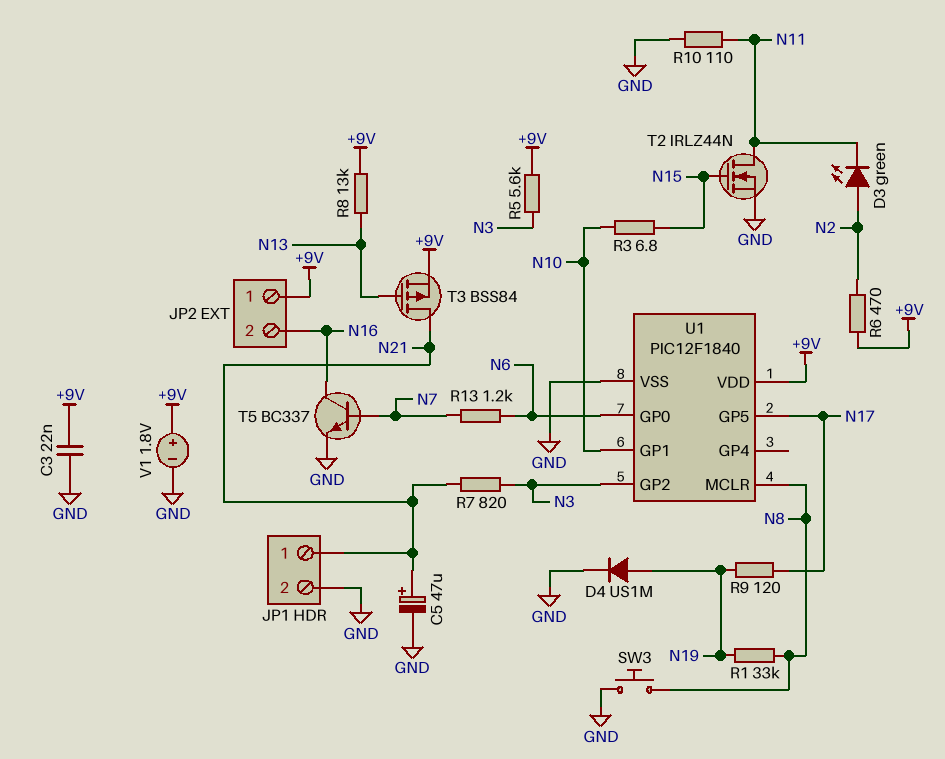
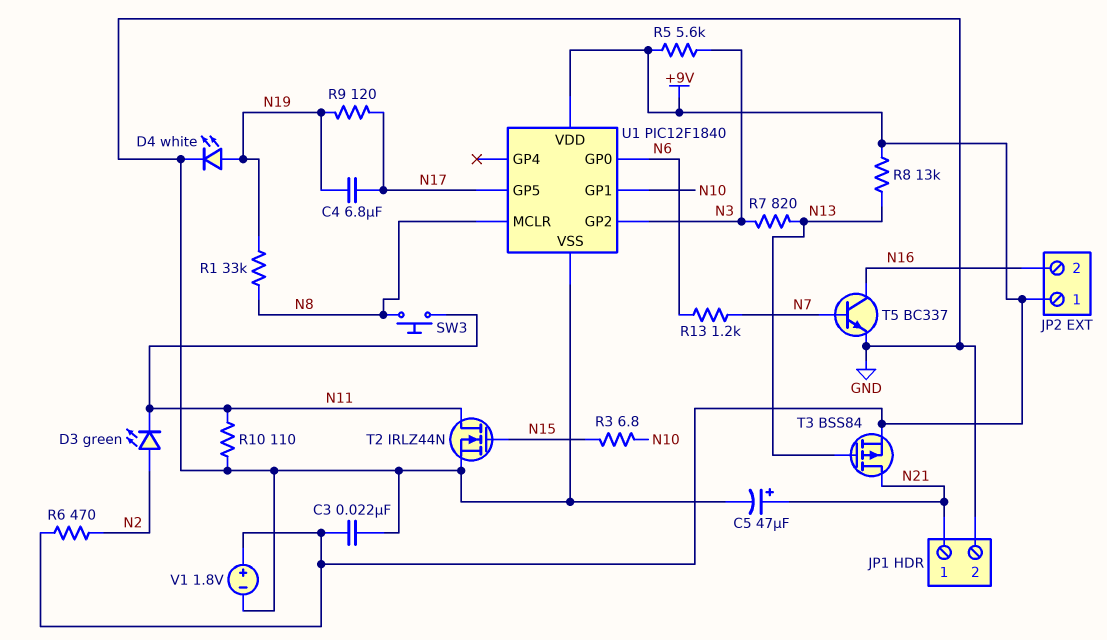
C4: none -> 6.8uF (N17, N19)
D4: diode US1M (A N19, K GND) -> LED white (A N19, K GND)
R7: 820 (N3, N21) -> 820 (N3, N13)
SW3: button (GND, N8) -> button (N8, N11)

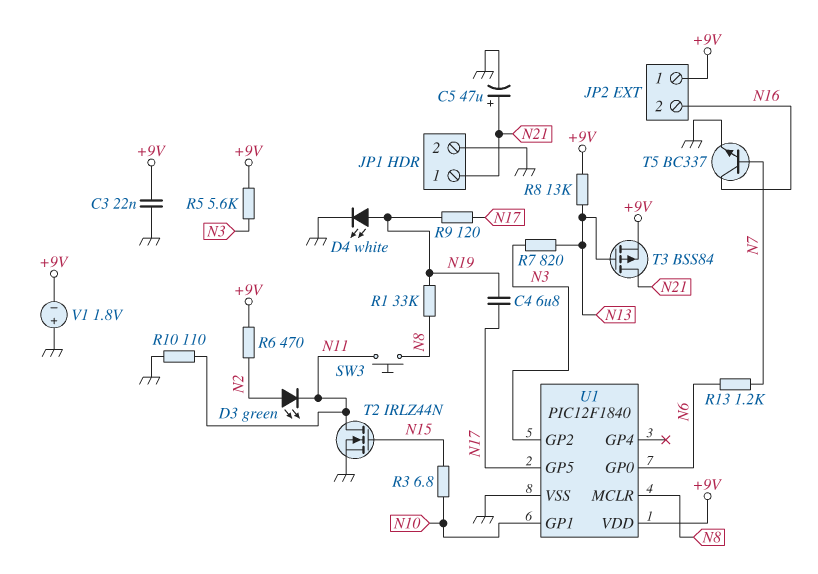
V1: 1.8V (plus +9V, minus GND) -> 1.8V (plus GND, minus +9V)

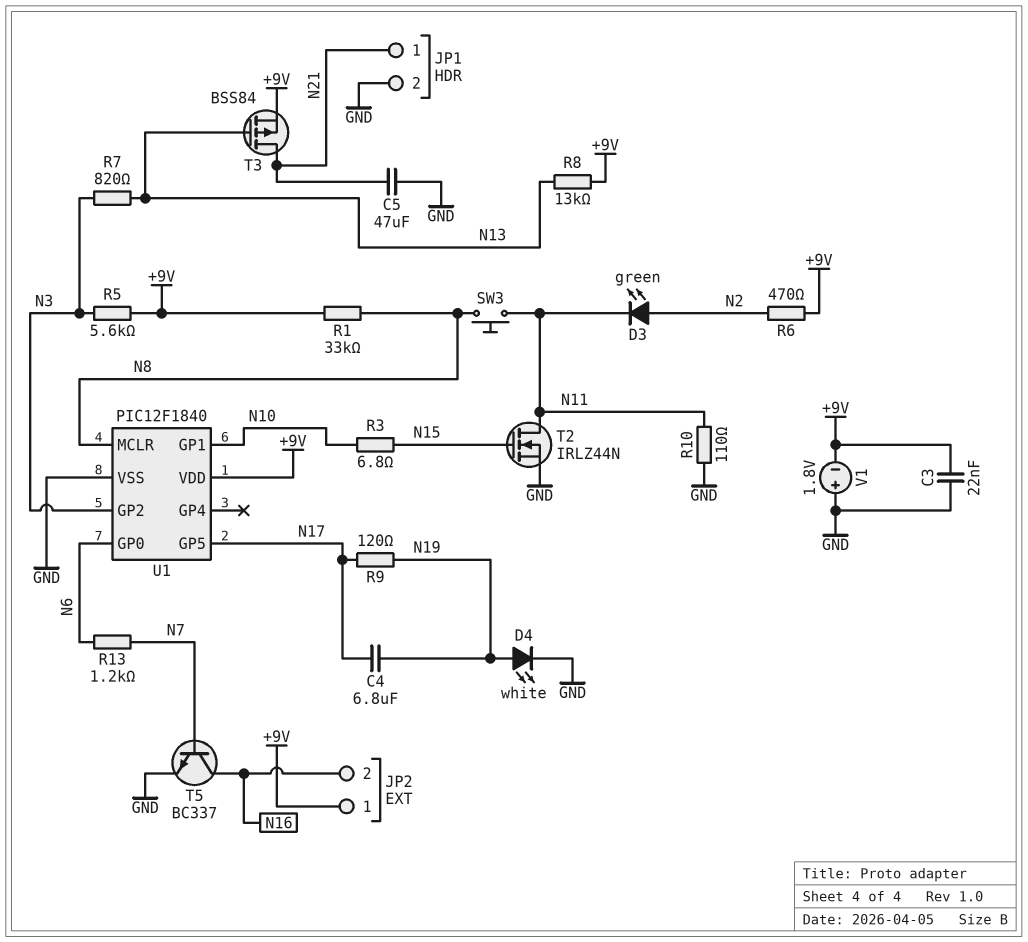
C5: 47uF (plus N21, minus GND) -> 47uF (GND, N21)
R1: 33k (N8, N19) -> 33k (+9V, N8)

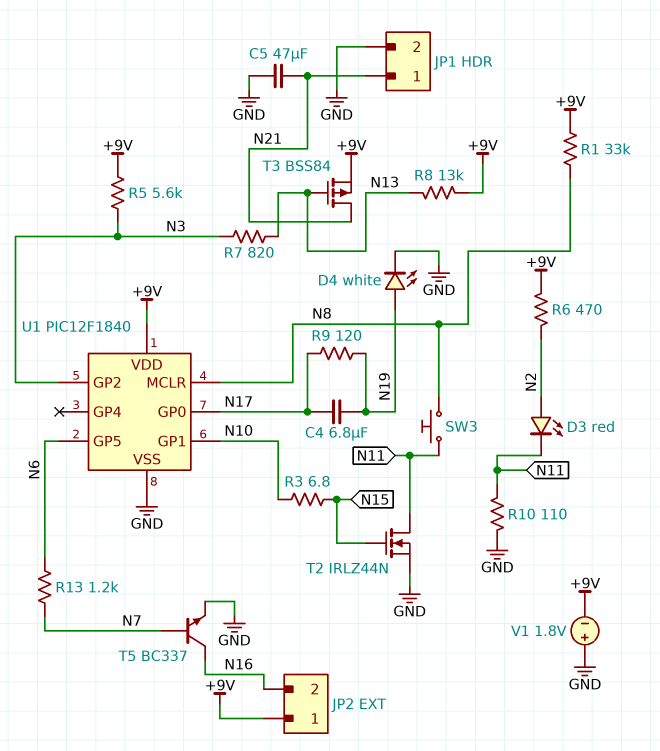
C3: 22nF (+9V, GND) -> none
D3: LED green (A N2, K N11) -> LED red (A N2, K N11)
U1 pin GP0: N6 -> N17
U1 pin GP5: N17 -> N6

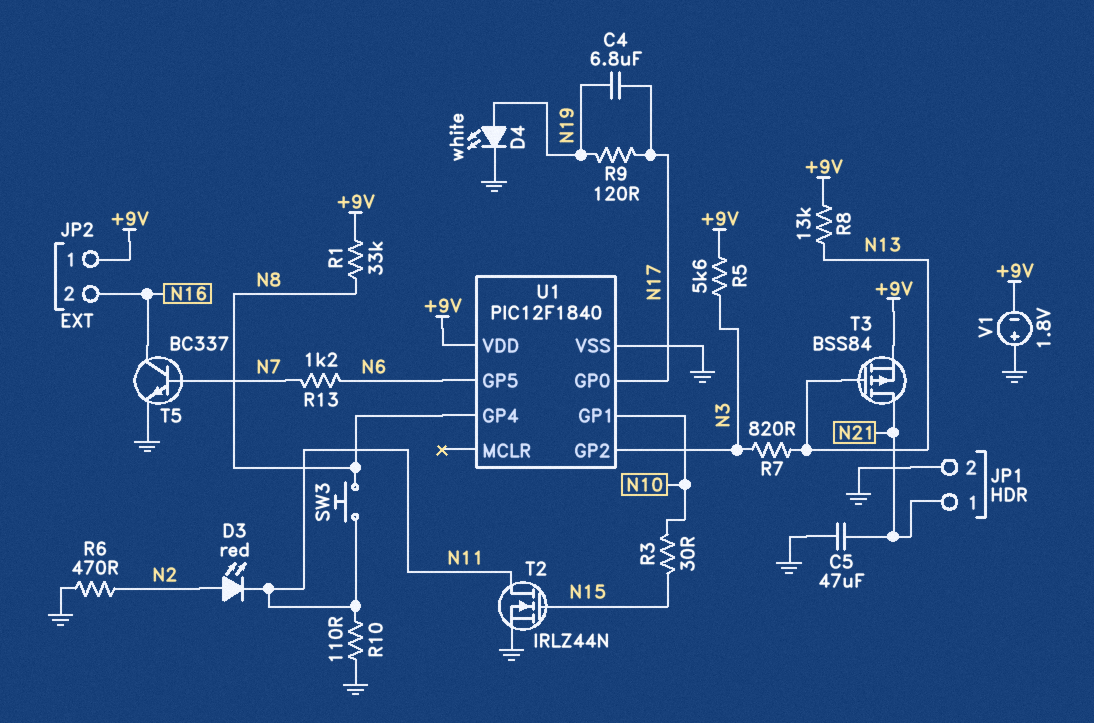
R3: 6.8 (N10, N15) -> 30 (N10, N15)
R6: 470 (+9V, N2) -> 470 (GND, N2)
U1 pin GP4: none -> N8
U1 pin MCLR: N8 -> none

